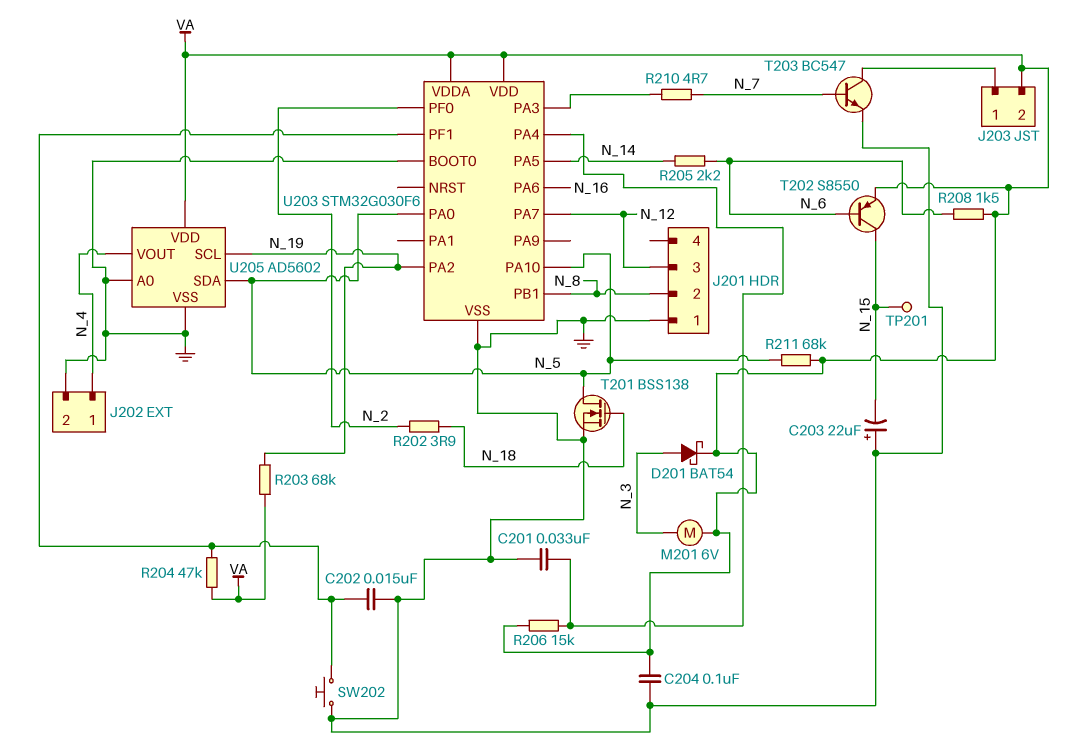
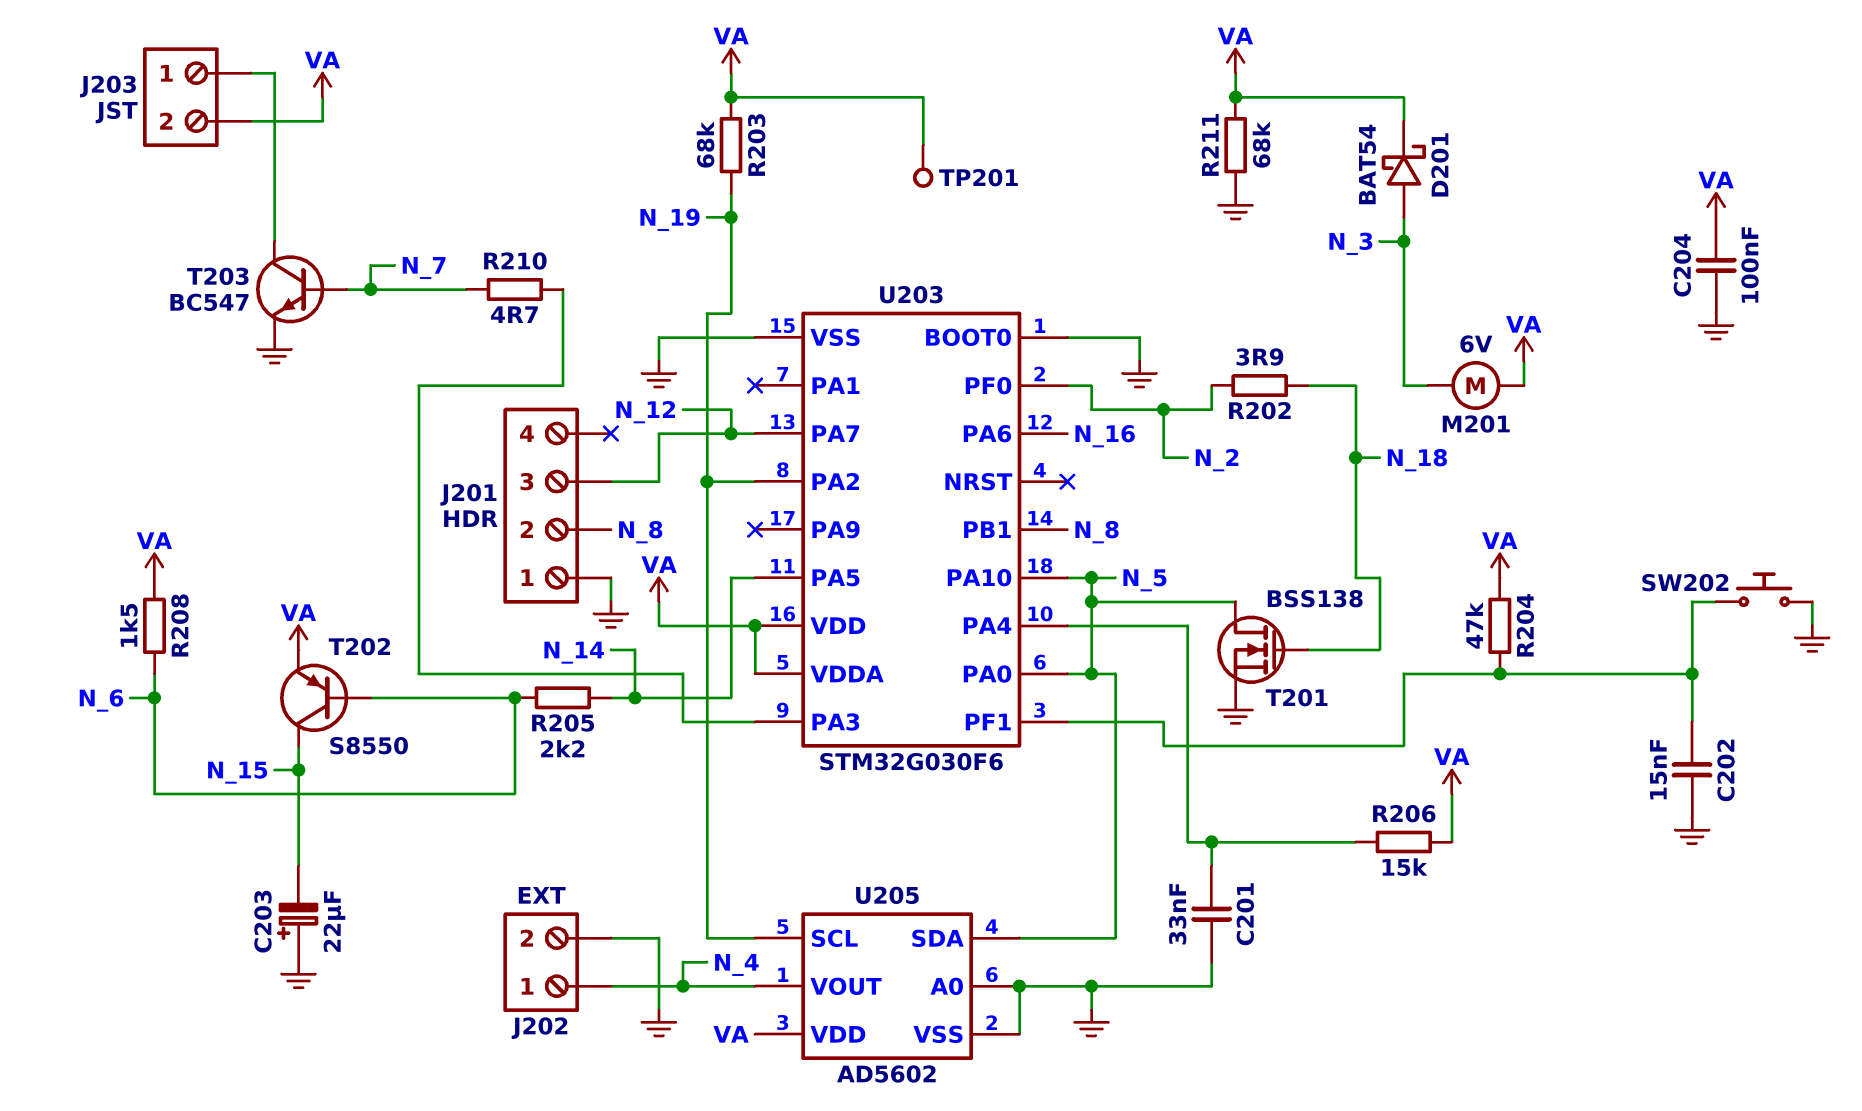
R211: 68k (N_5, VA) -> 68k (GND, VA)
TP201: test point (N_15) -> test point (VA)

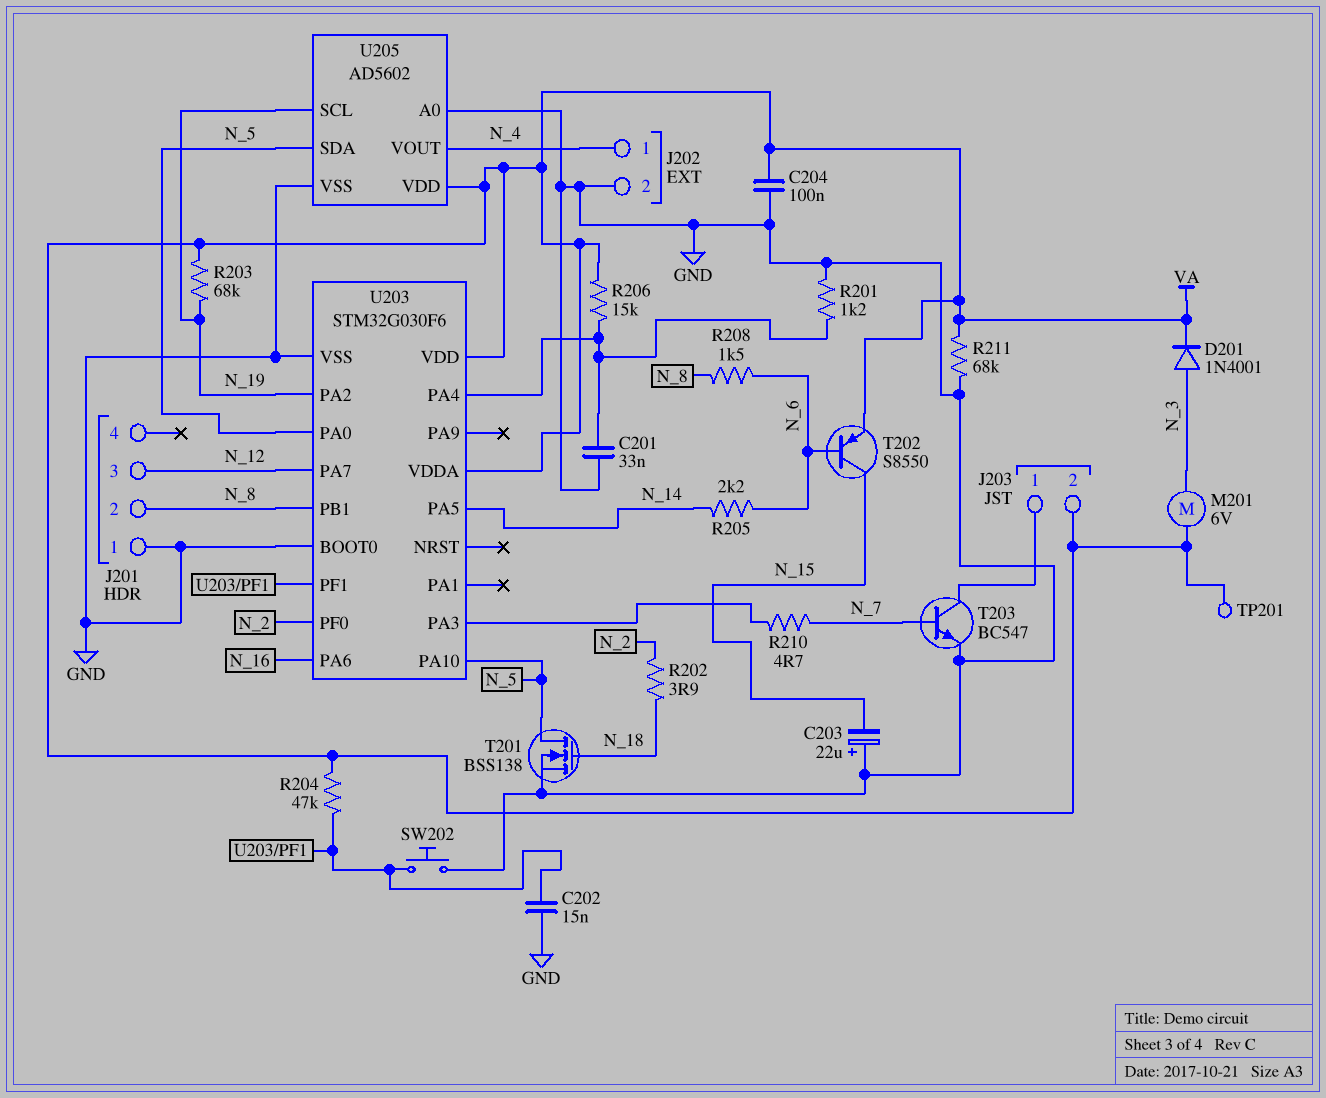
D201: schottky BAT54 (A N_3, K VA) -> diode 1N4001 (A N_3, K VA)
R201: none -> 1.2k (GND, U203/PA4)
R208: 1.5k (N_6, VA) -> 1.5k (N_6, N_8)

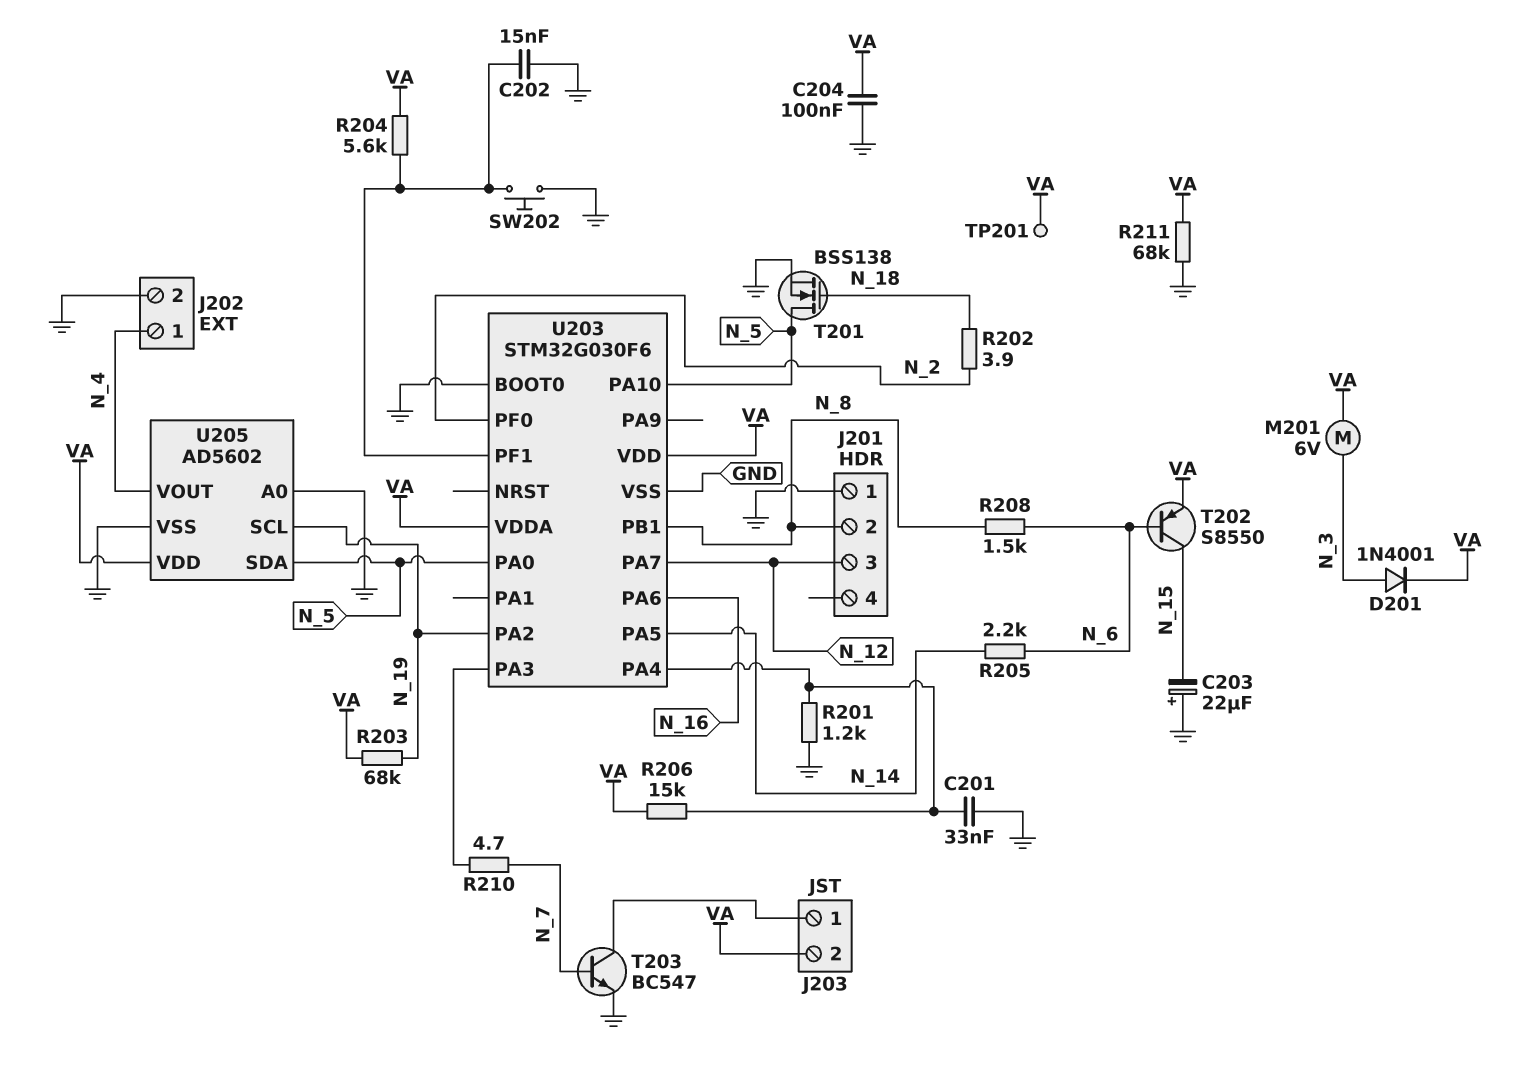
R204: 47k (U203/PF1, VA) -> 5.6k (U203/PF1, VA)

